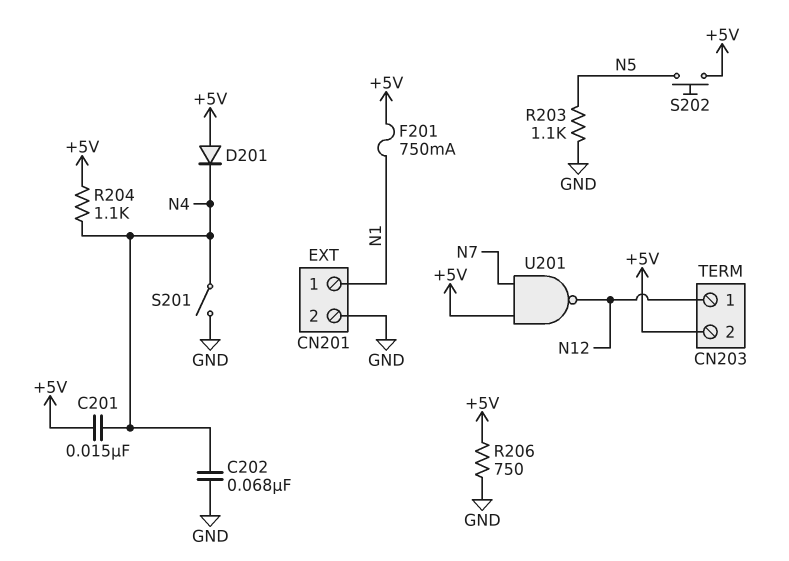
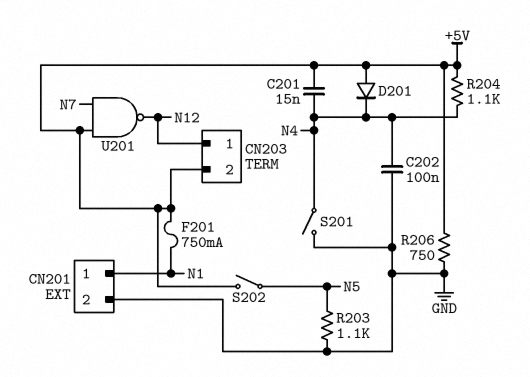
C202: 68nF (GND, N4) -> 100nF (GND, N4)
S202: button (+5V, N5) -> switch (+5V, N5)

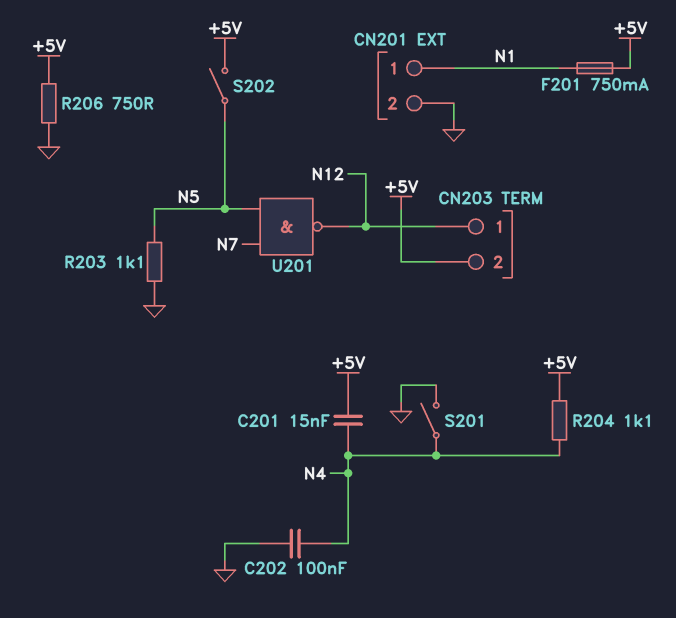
D201: diode (A +5V, K N4) -> none
U201: NAND (in +5V, in N7, out N12) -> NAND (in N5, in N7, out N12)

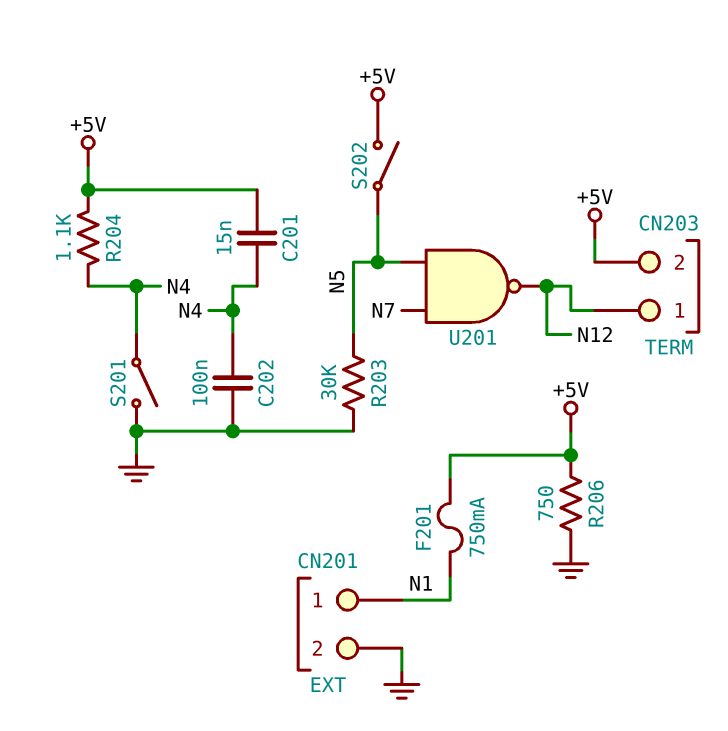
R203: 1.1k (GND, N5) -> 30k (GND, N5)

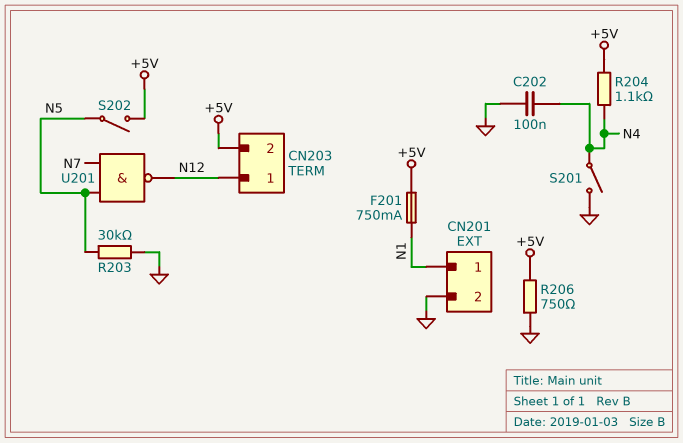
C201: 15nF (+5V, N4) -> none

